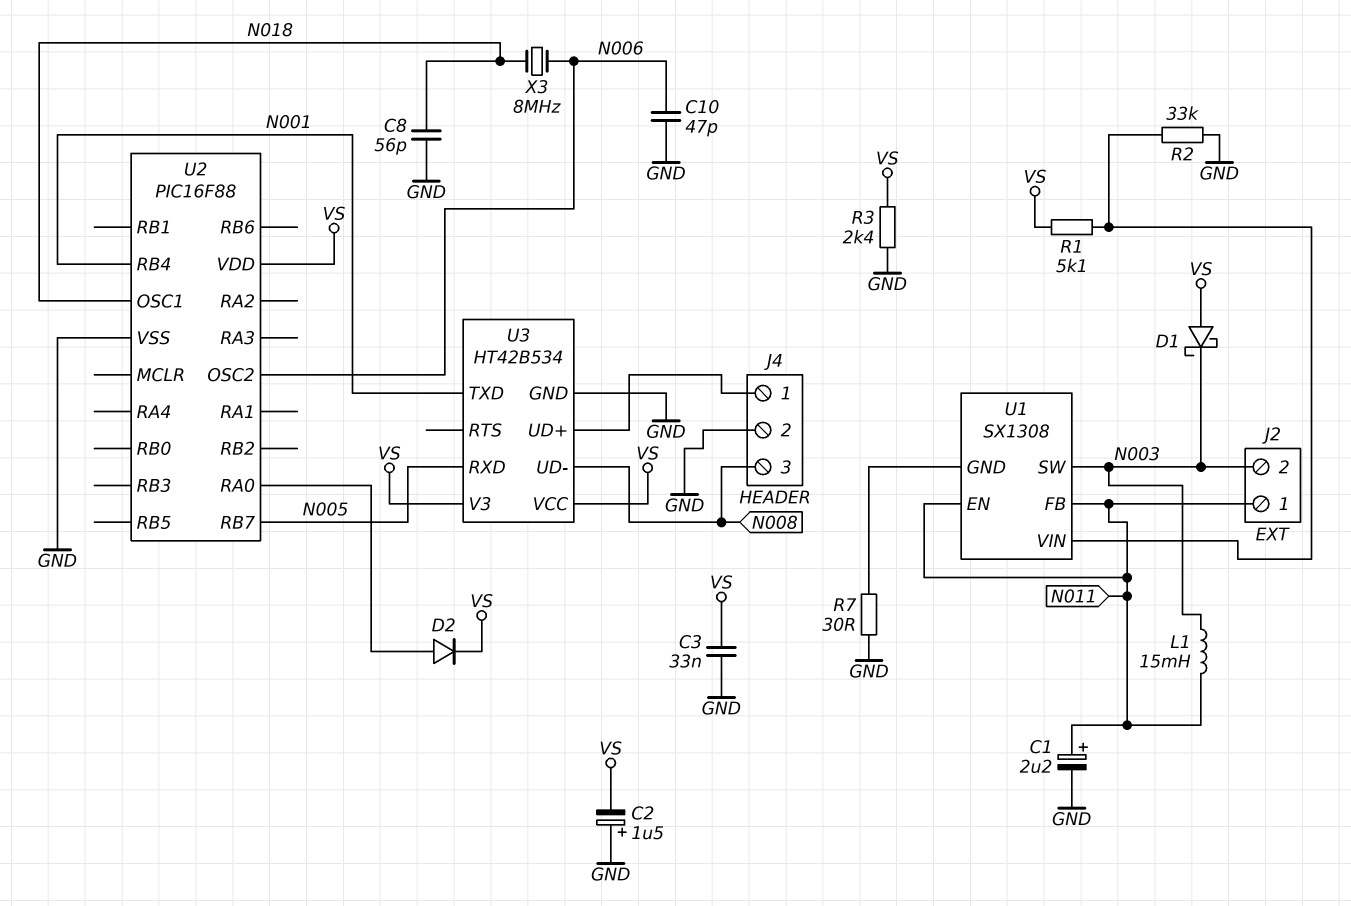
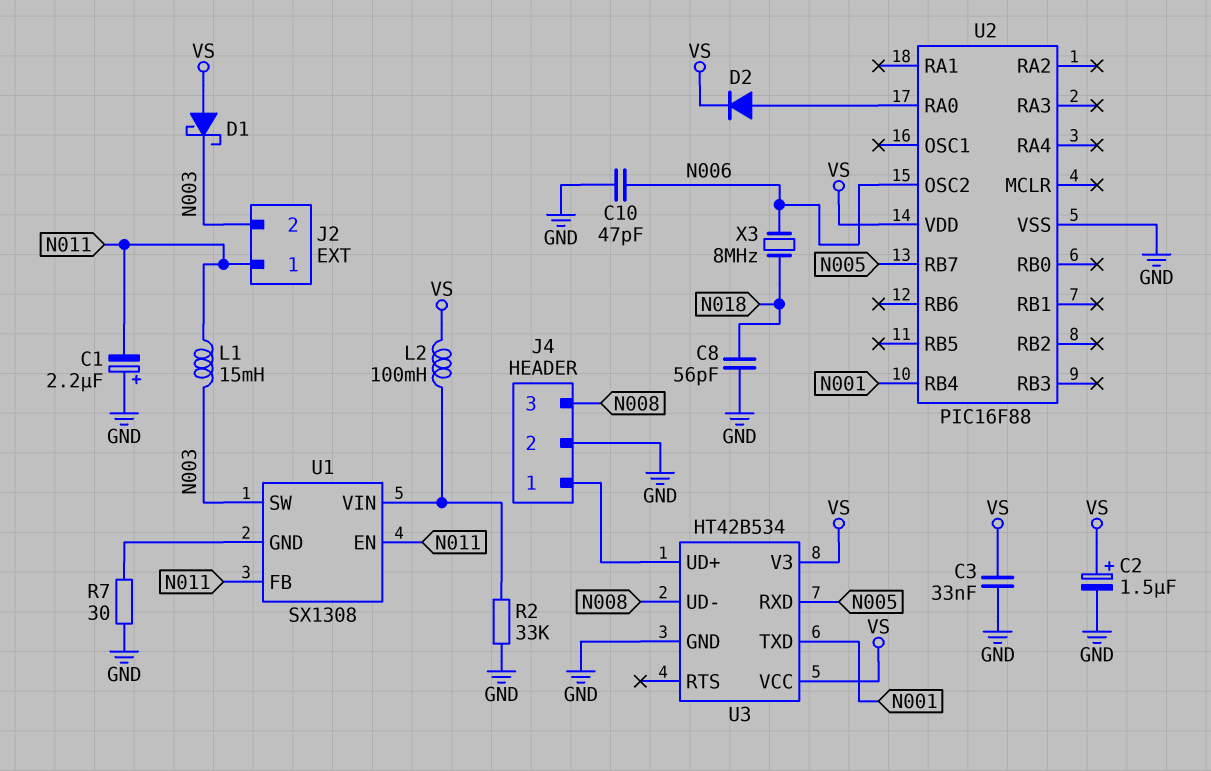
C1: 2.2uF (plus N011, minus GND) -> 2.2uF (plus GND, minus N011)
C2: 1.5uF (plus GND, minus VS) -> 1.5uF (plus VS, minus GND)
L2: none -> 100mH (U1/VIN, VS)
R1: 5.1k (U1/VIN, VS) -> none
R3: 2.4k (GND, VS) -> none
U2 pin OSC1: N018 -> none

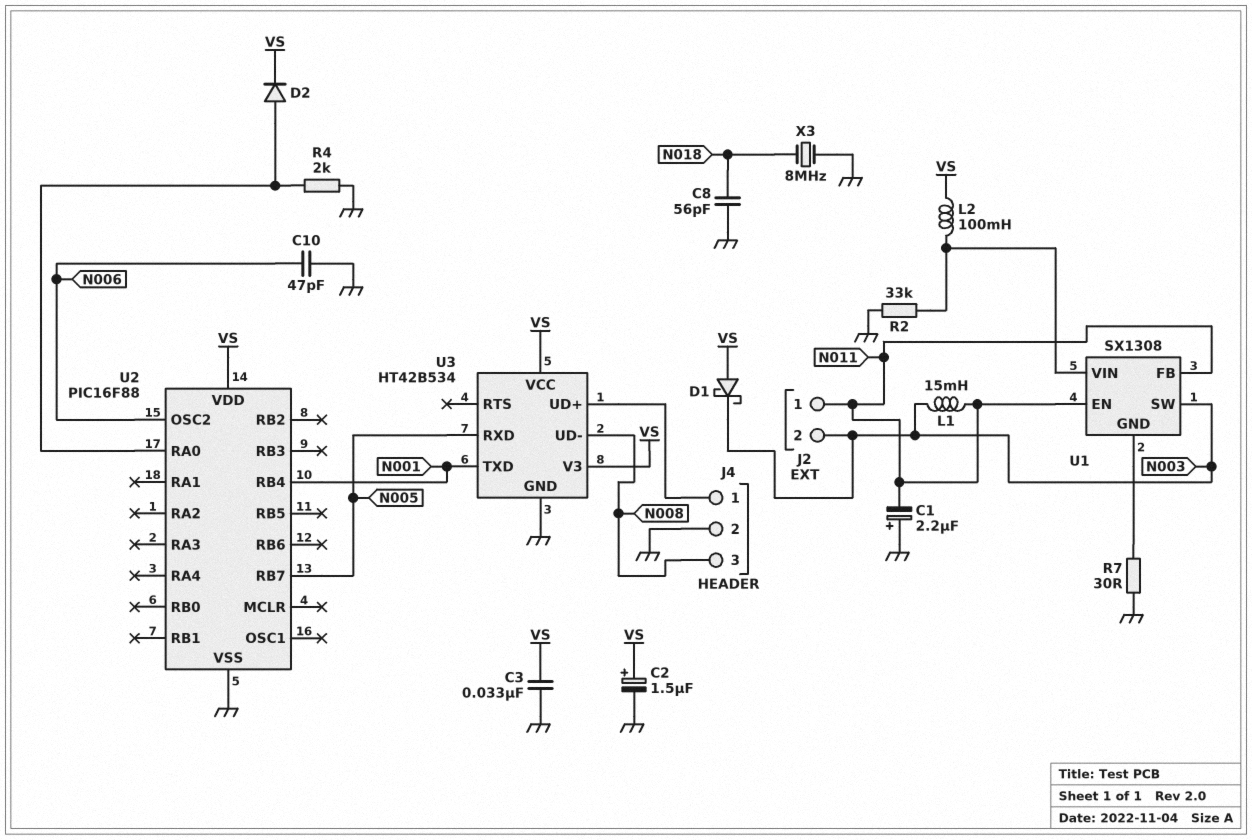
R4: none -> 2k (GND, U2/RA0)
X3: 8MHz (N006, N018) -> 8MHz (GND, N018)

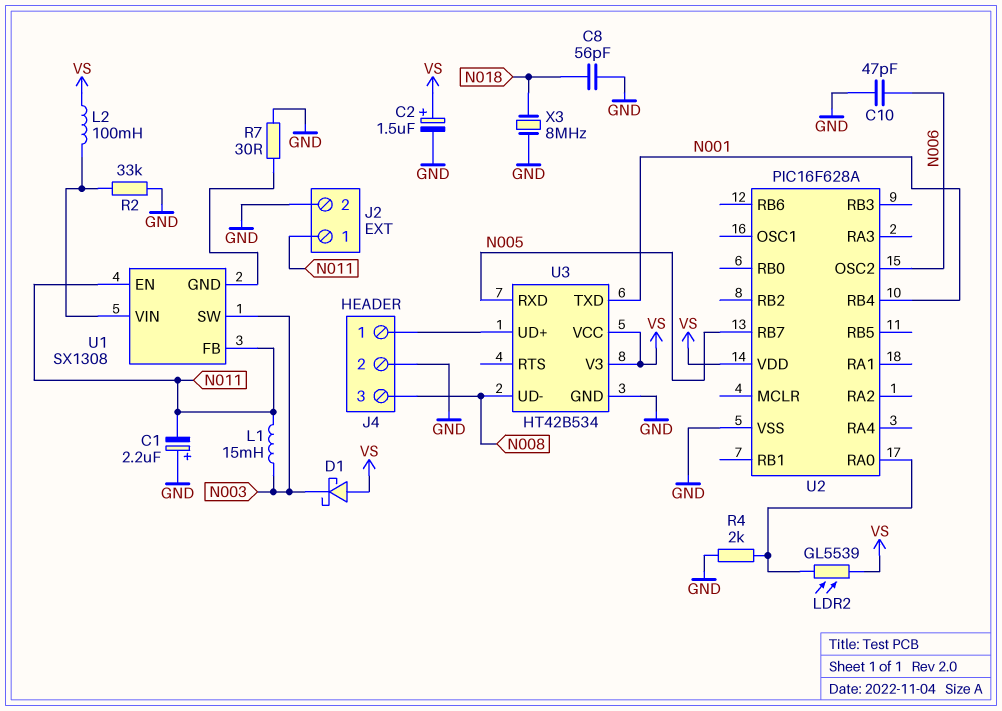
C3: 33nF (GND, VS) -> none
D2: diode (A U2/RA0, K VS) -> none
J2 pin 2: N003 -> GND
LDR2: none -> GL5539 (U2/RA0, VS)
U2: PIC16F88 -> PIC16F628A

